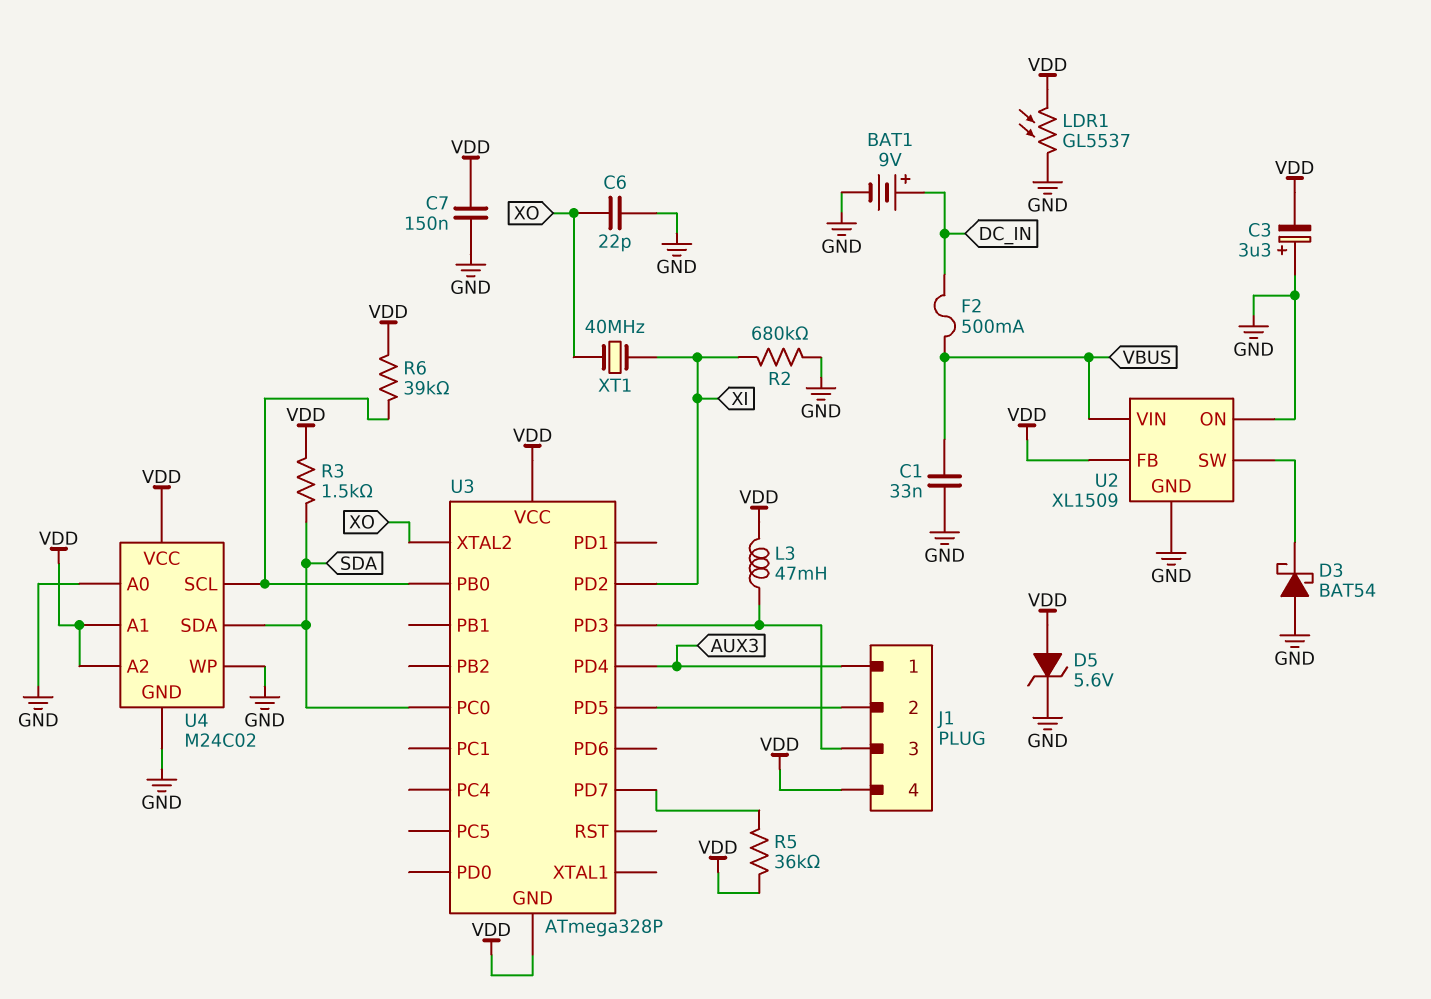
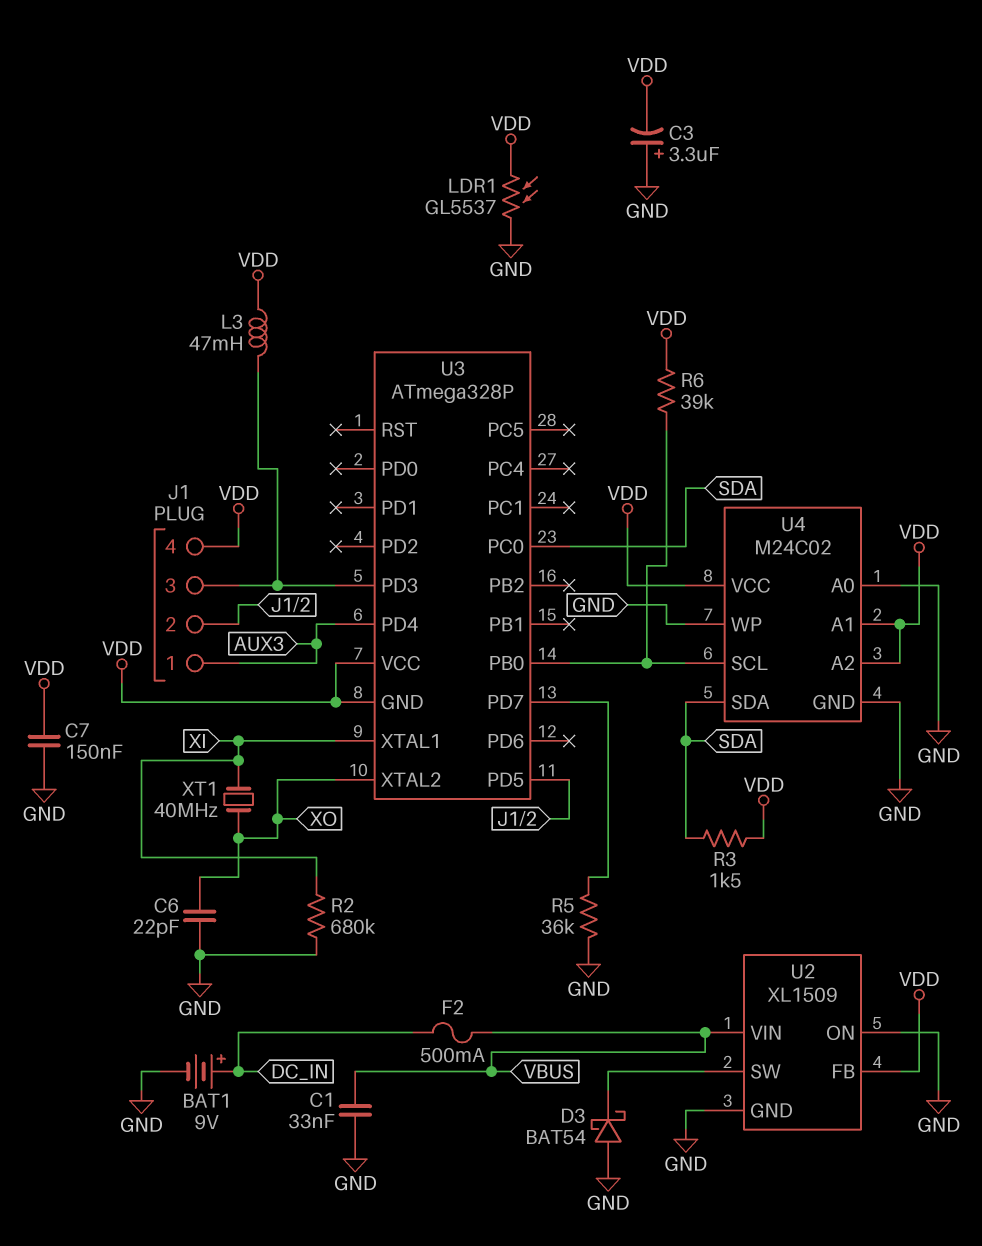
D5: zener 5.6V (A VDD, K GND) -> none
R5: 36k (U3/PD7, VDD) -> 36k (GND, U3/PD7)
U3 pin PD2: XI -> none
U3 pin XTAL1: none -> XI

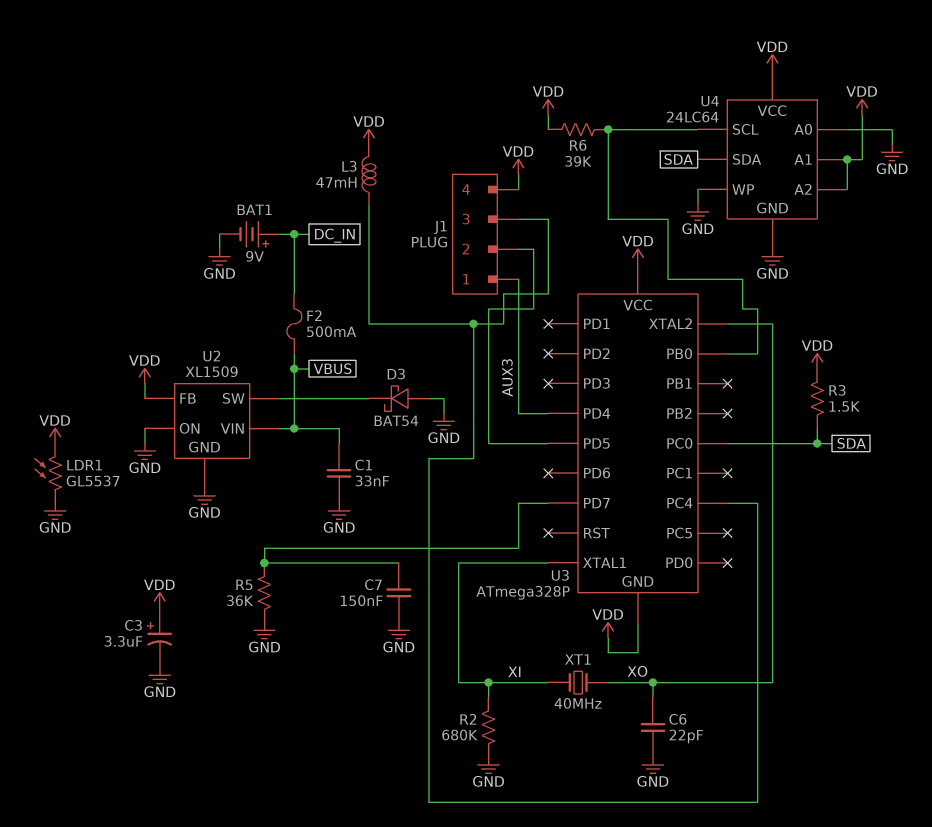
C3: 3.3uF (plus GND, minus VDD) -> 3.3uF (plus VDD, minus GND)
C7: 150nF (GND, VDD) -> 150nF (GND, U3/PD7)
U3 pin PC4: none -> J1/3
U3 pin PD3: J1/3 -> none
U4: M24C02 -> 24LC64

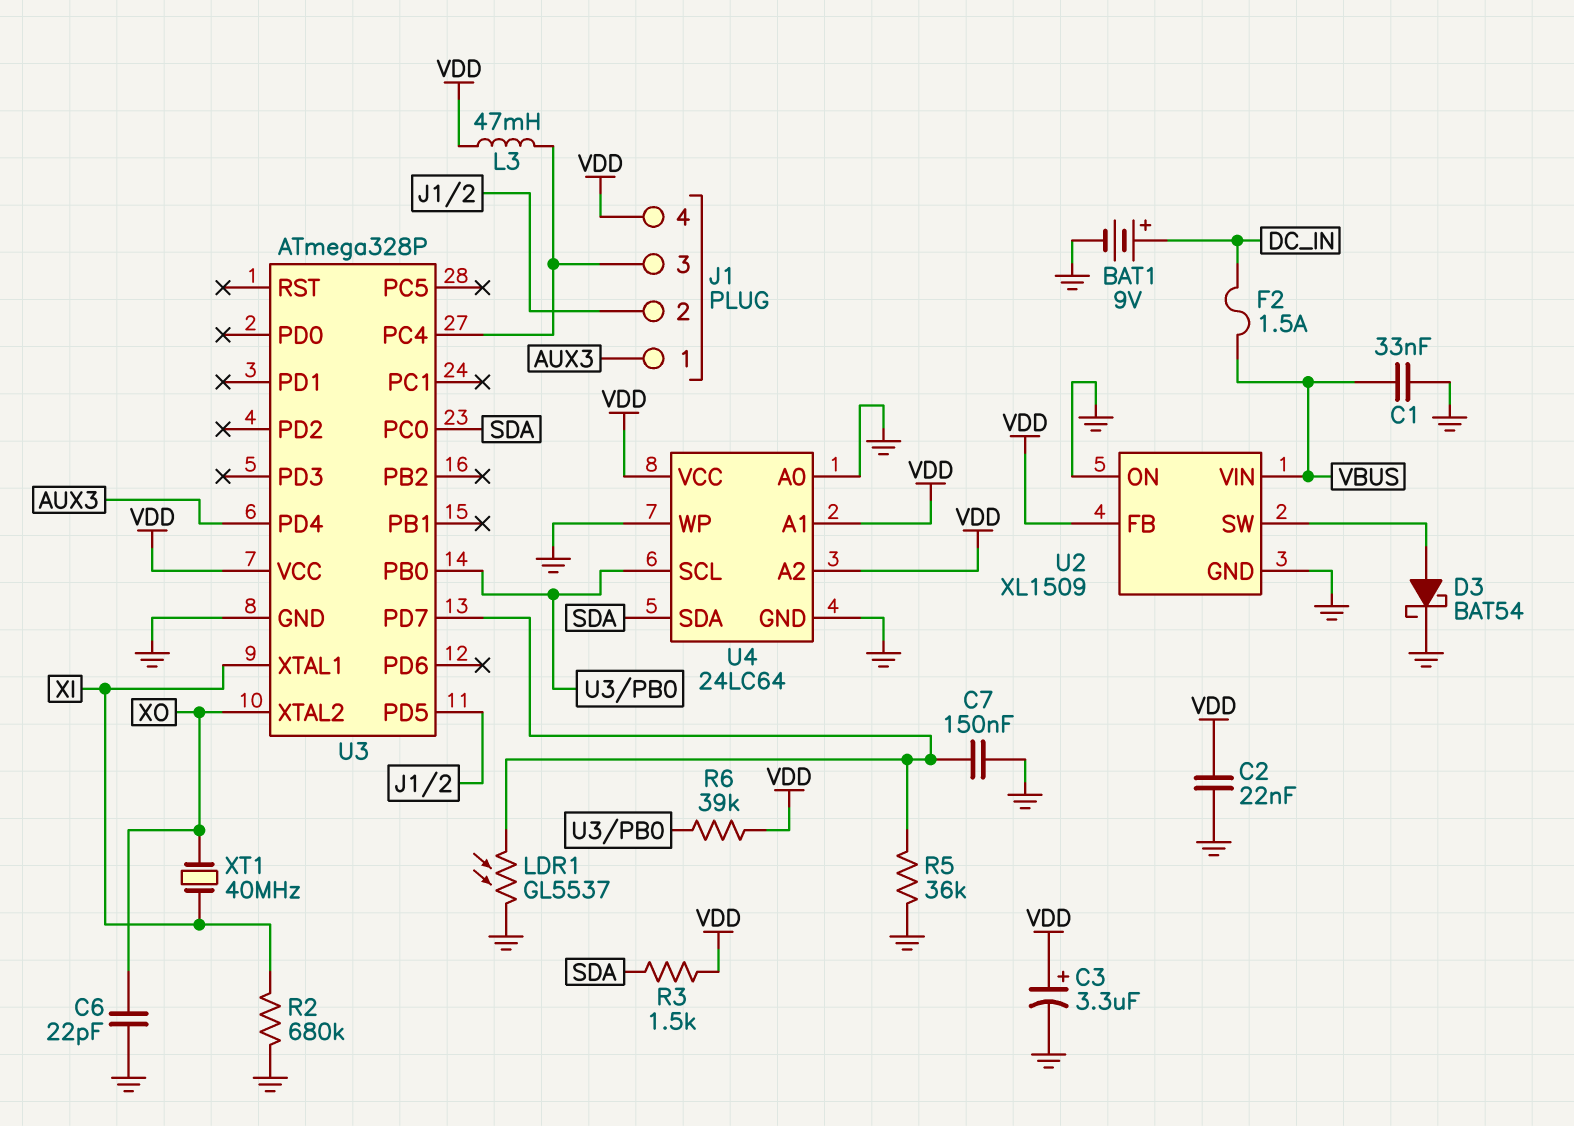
C2: none -> 22nF (GND, VDD)
D3: schottky BAT54 (A GND, K U2/SW) -> schottky BAT54 (A U2/SW, K GND)
F2: 500mA (DC_IN, VBUS) -> 1.5A (DC_IN, VBUS)
LDR1: GL5537 (GND, VDD) -> GL5537 (GND, U3/PD7)
U3 pin GND: VDD -> GND

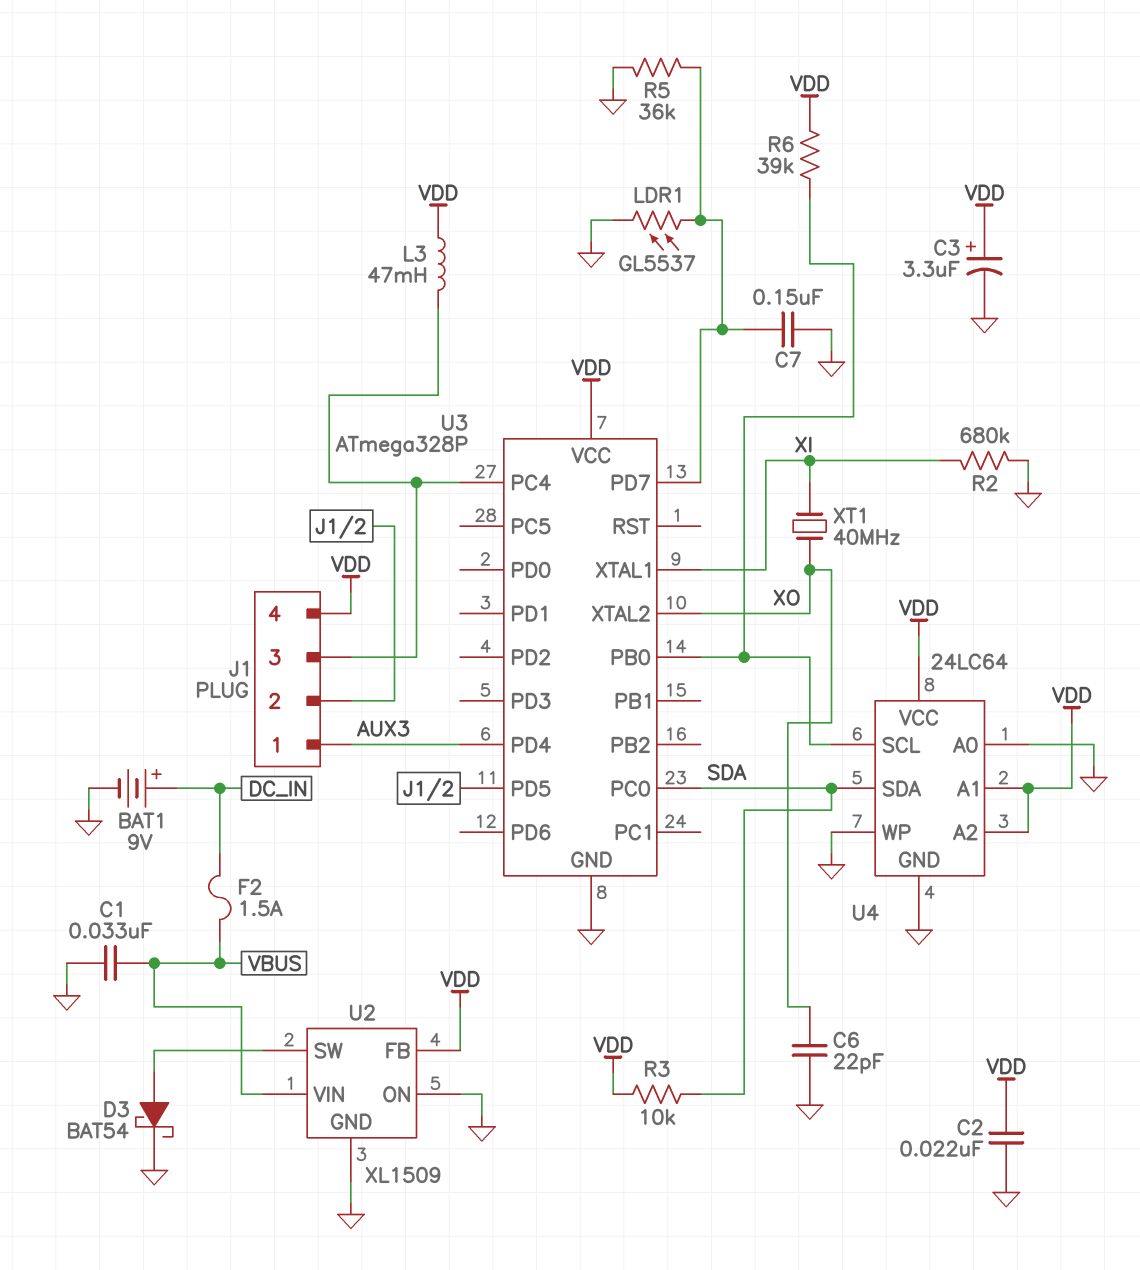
R3: 1.5k (SDA, VDD) -> 10k (SDA, VDD)

